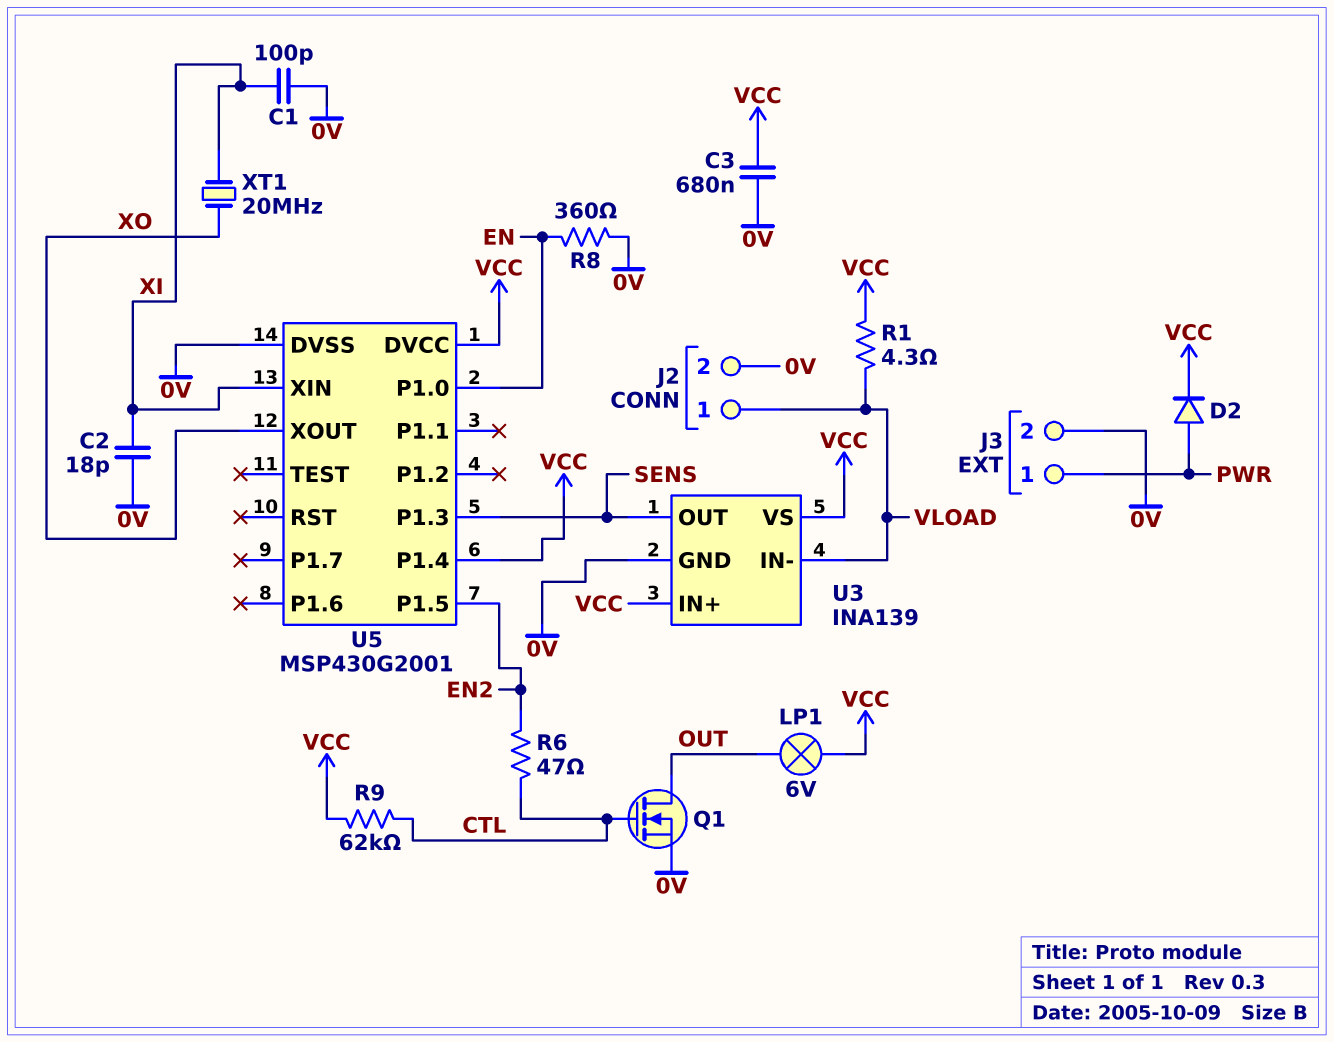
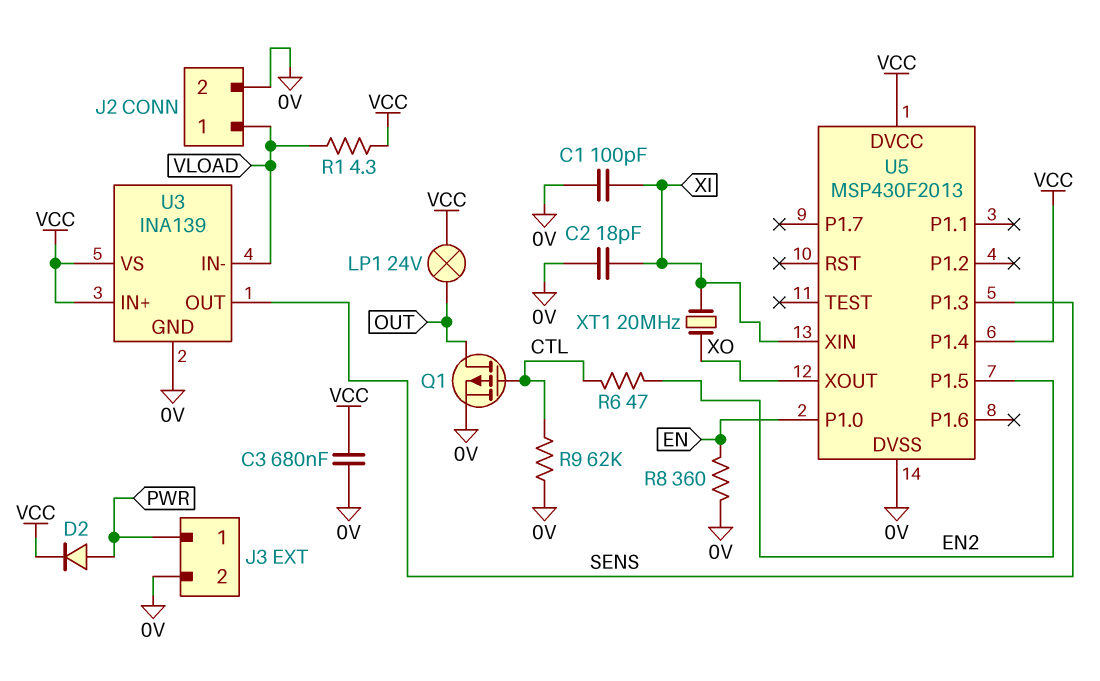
LP1: lamp 6V (OUT, VCC) -> lamp 24V (OUT, VCC)
Q1: NMOS (G CTL, D OUT, S 0V) -> PMOS (G CTL, D OUT, S 0V)
R9: 62k (CTL, VCC) -> 62k (0V, CTL)
U5: MSP430G2001 -> MSP430F2013

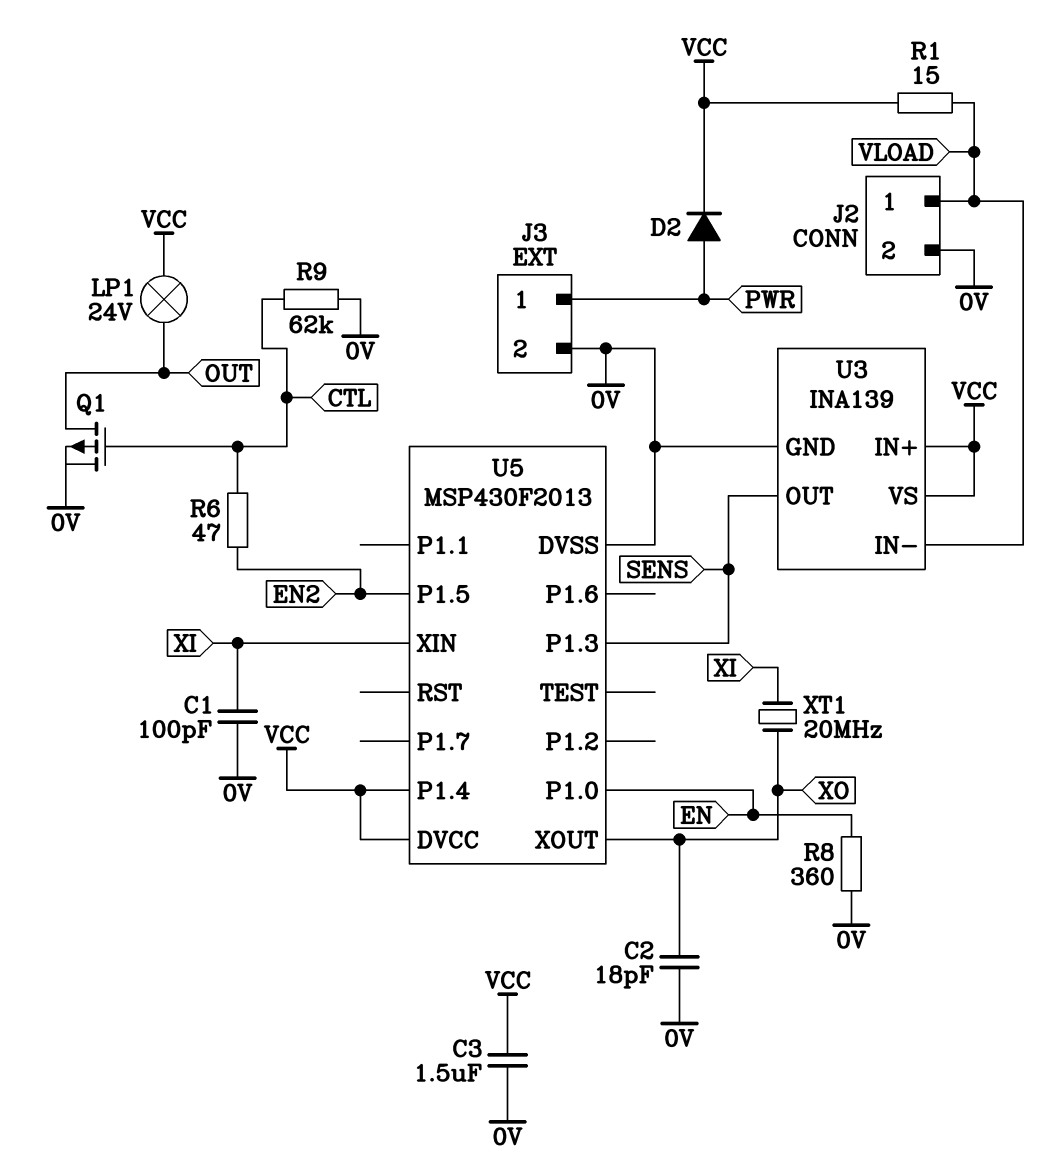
C2: 18pF (0V, XI) -> 18pF (0V, XO)
C3: 680nF (0V, VCC) -> 1.5uF (0V, VCC)
R1: 4.3 (VCC, VLOAD) -> 15 (VCC, VLOAD)

